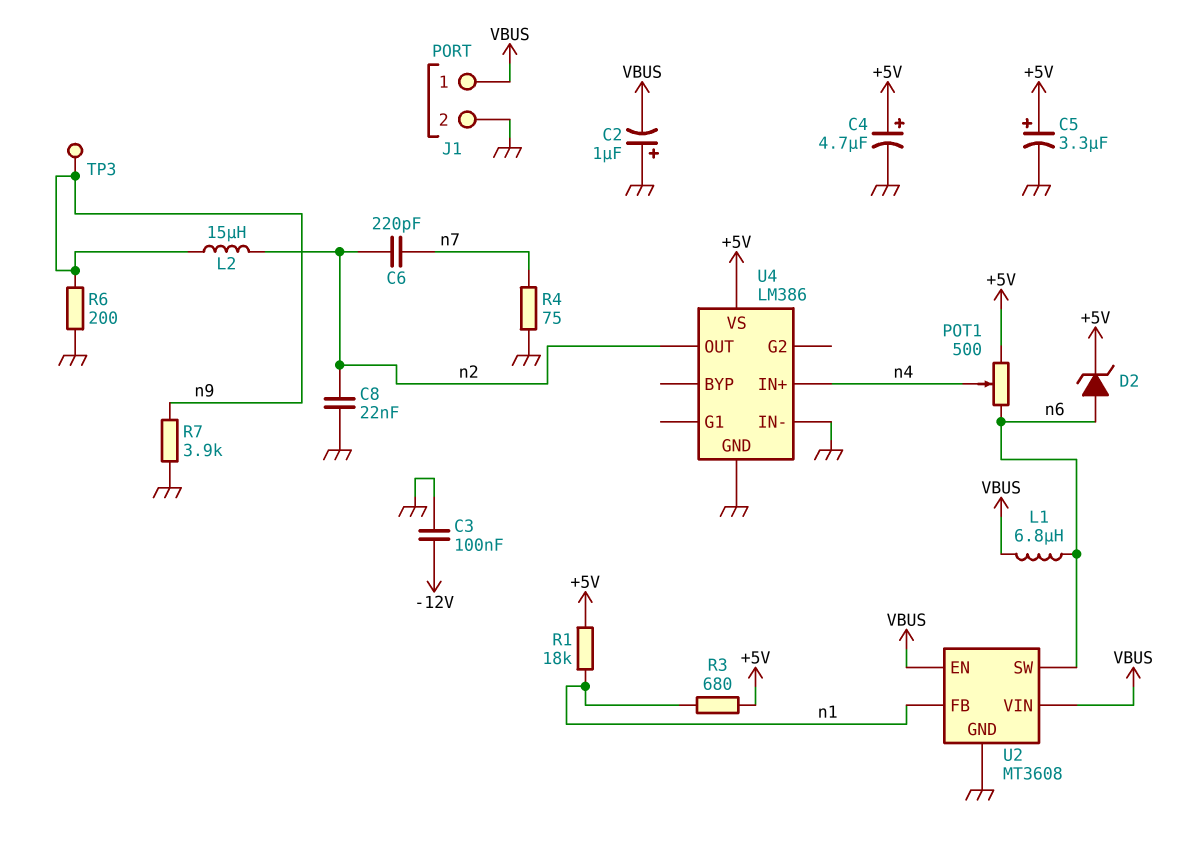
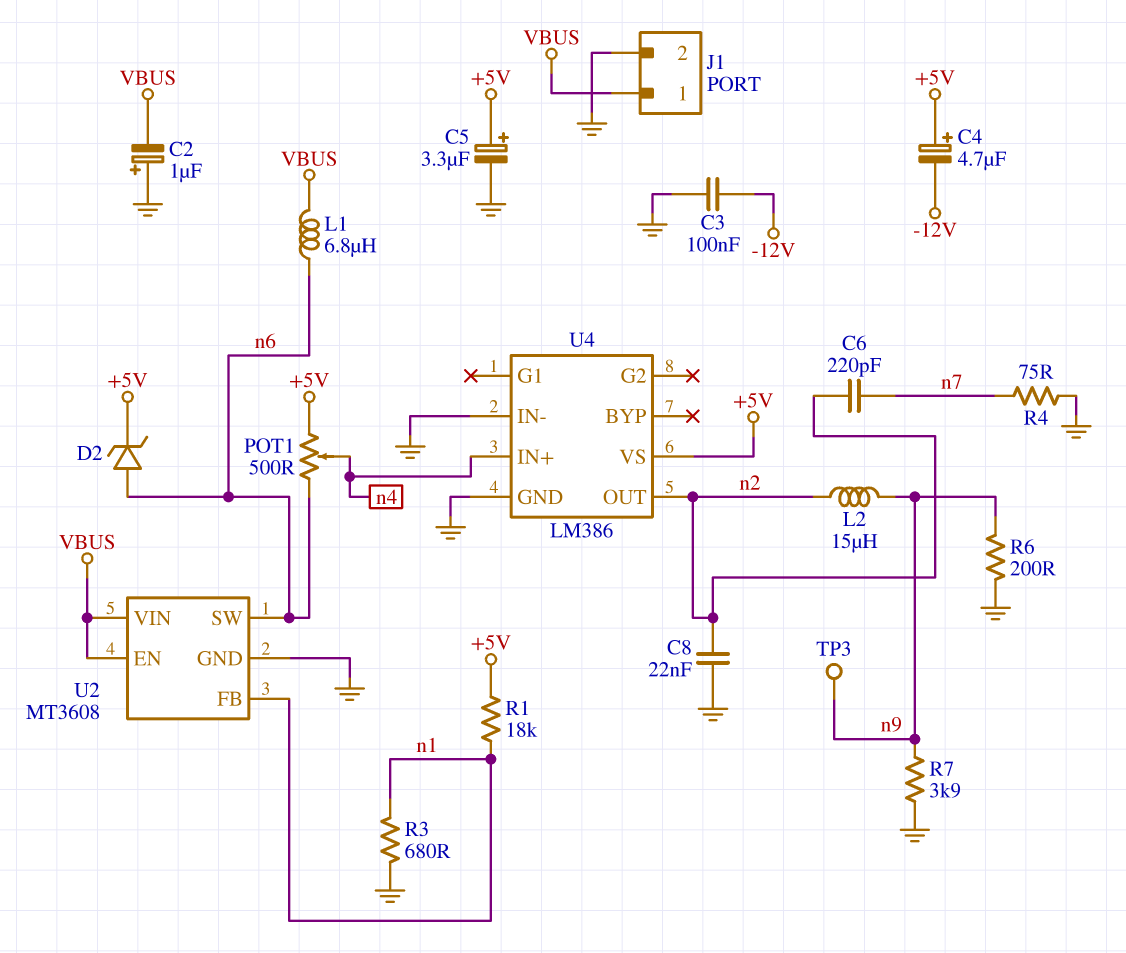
C4: 4.7uF (plus +5V, minus GND) -> 4.7uF (plus +5V, minus -12V)
R3: 680 (+5V, n1) -> 680 (GND, n1)

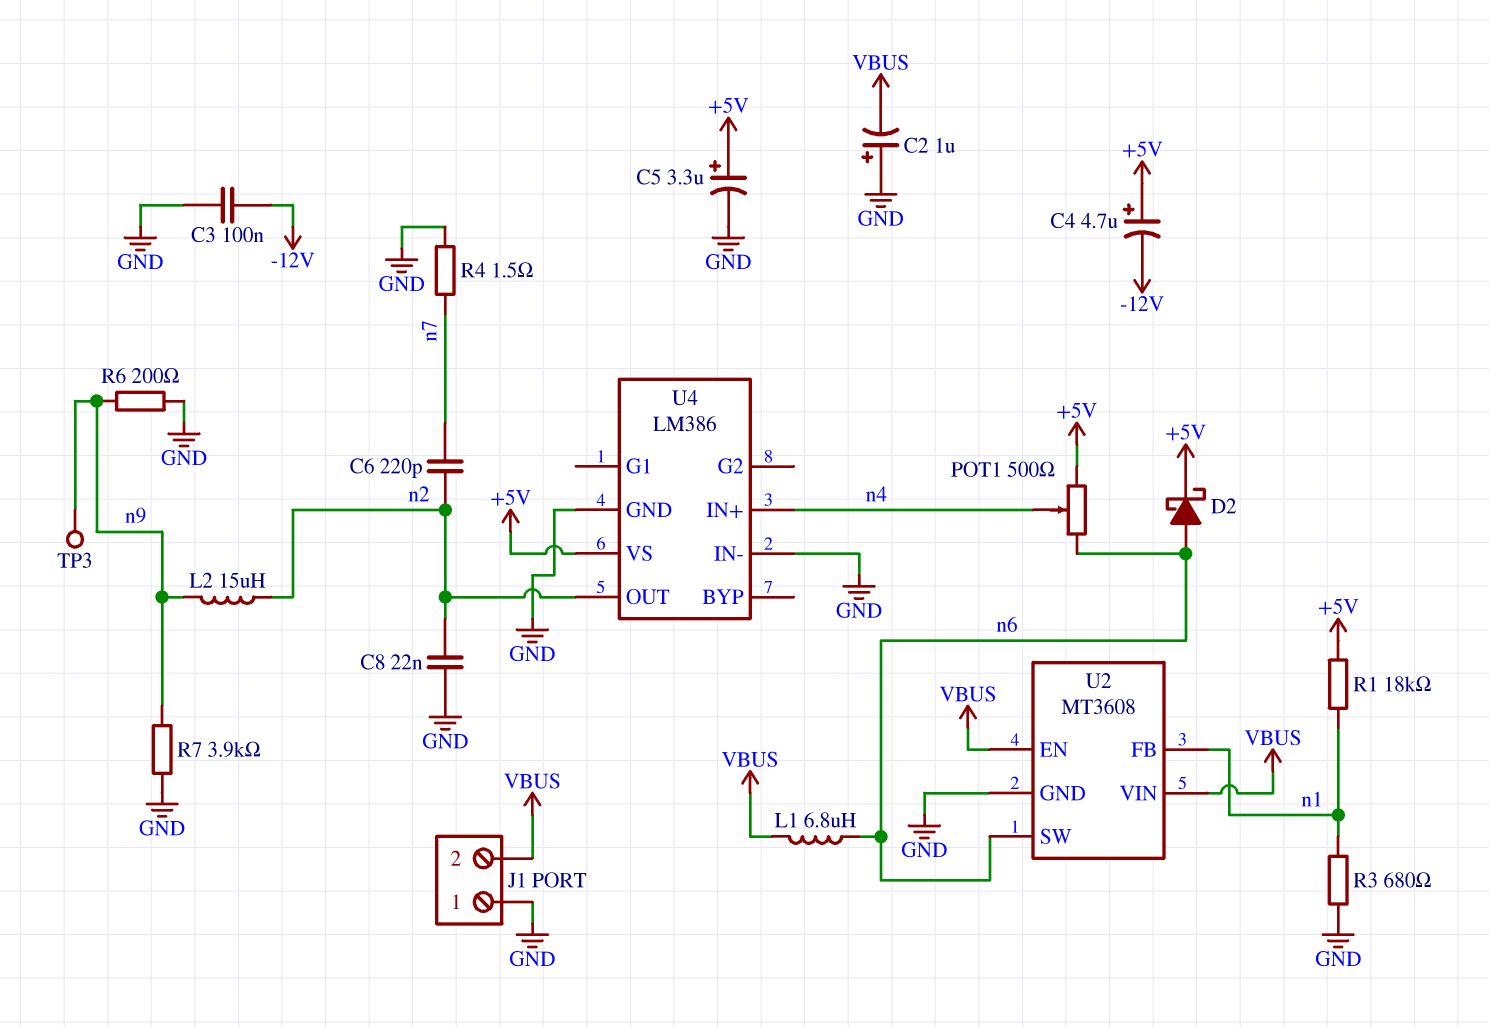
D2: zener (A n6, K +5V) -> schottky (A n6, K +5V)
J1 pin 1: VBUS -> GND
J1 pin 2: GND -> VBUS
R4: 75 (GND, n7) -> 1.5 (GND, n7)

